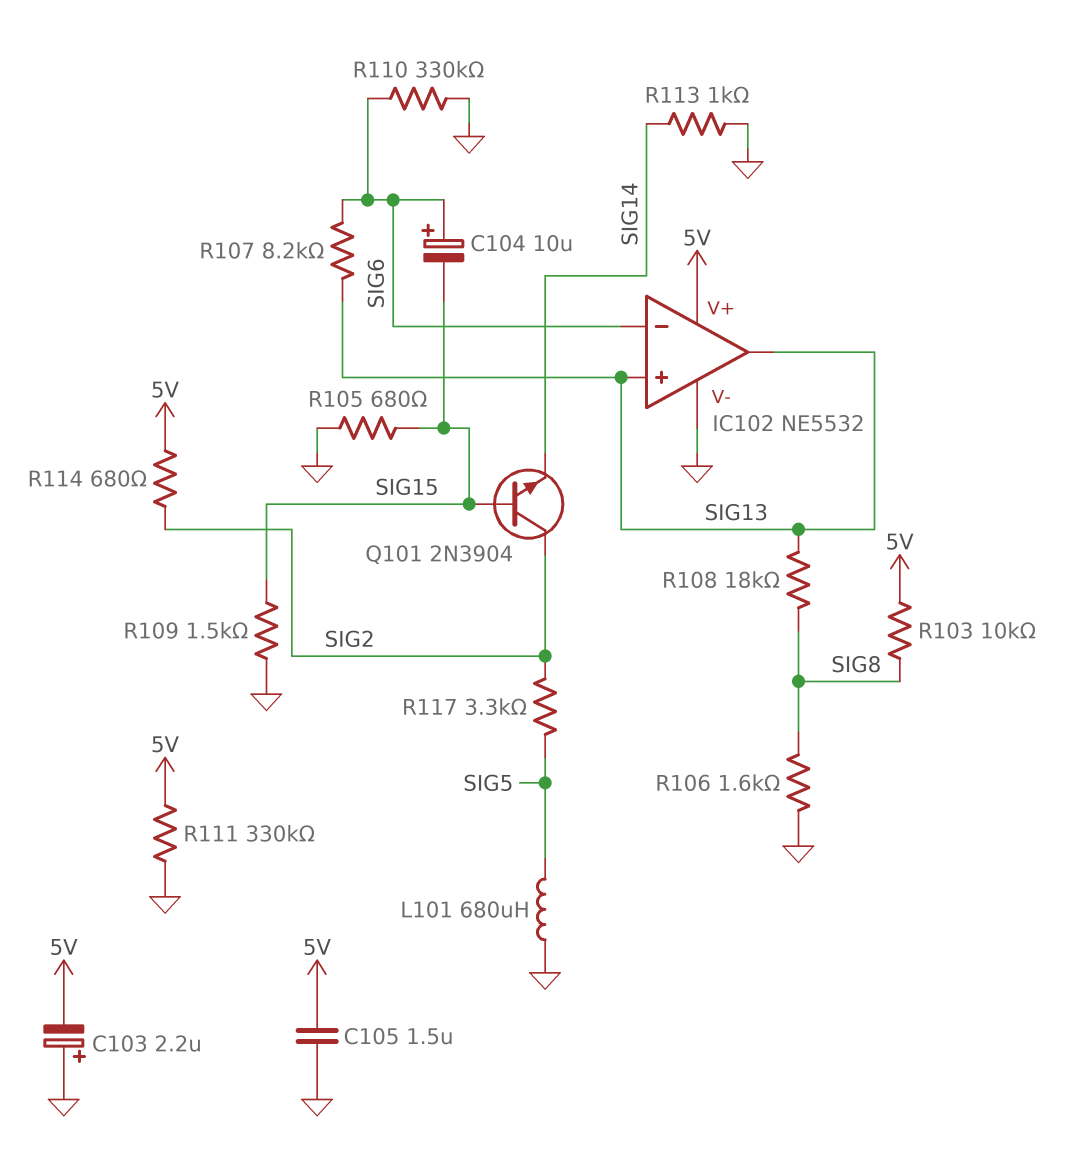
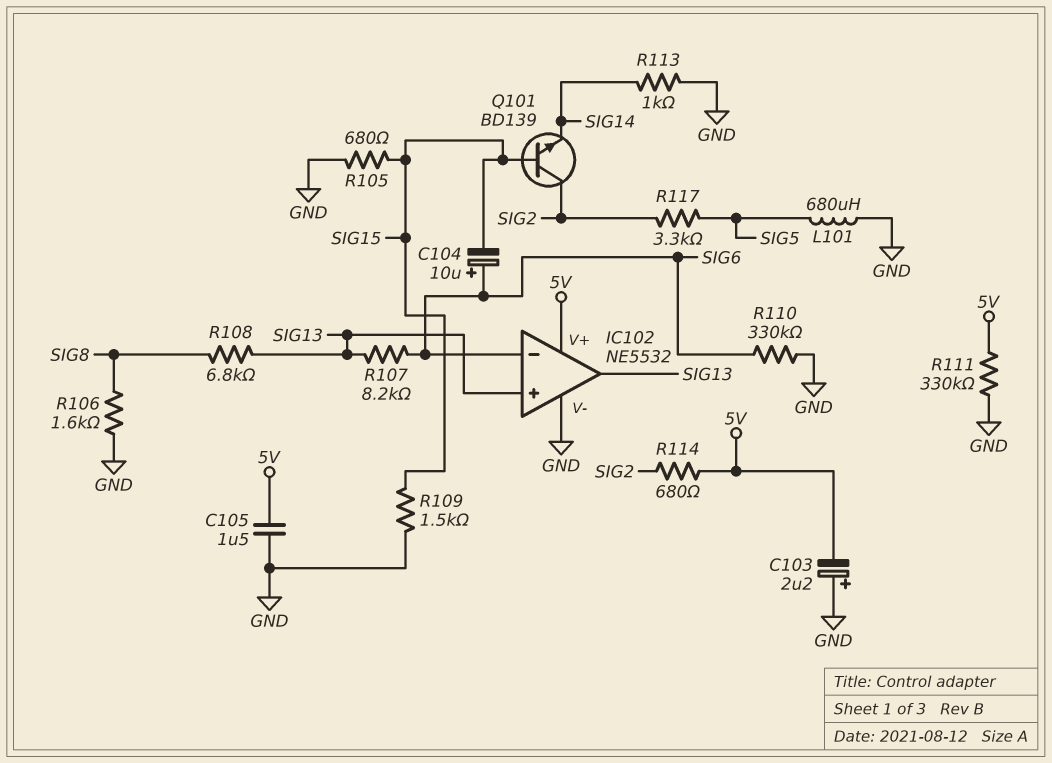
Q101: NPN 2N3904 (B SIG15, C SIG2, E SIG14) -> NPN BD139 (B SIG15, C SIG2, E SIG14)
R103: 10k (5V, SIG8) -> none
R108: 18k (SIG8, SIG13) -> 6.8k (SIG8, SIG13)

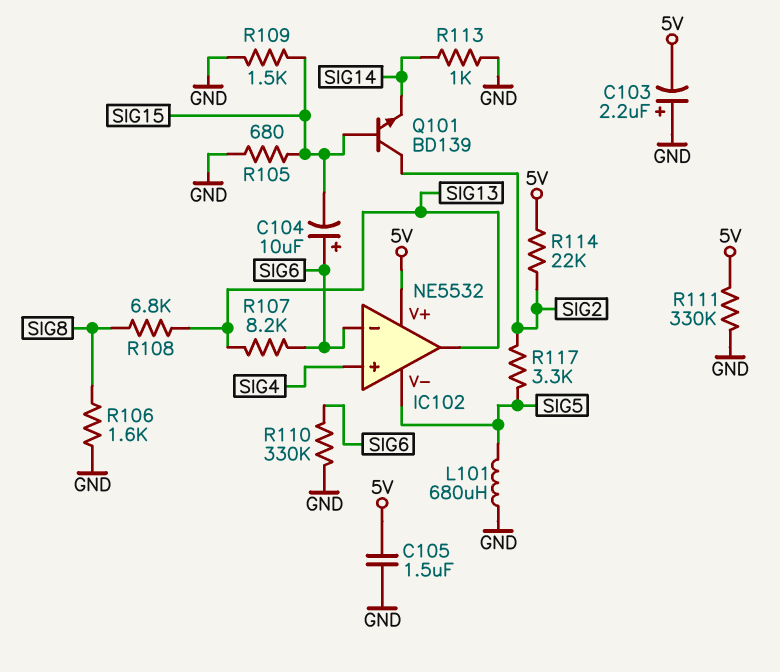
IC102 pin V-: GND -> SIG5
IC102 pin in+: SIG13 -> SIG4
R114: 680 (5V, SIG2) -> 22k (5V, SIG2)

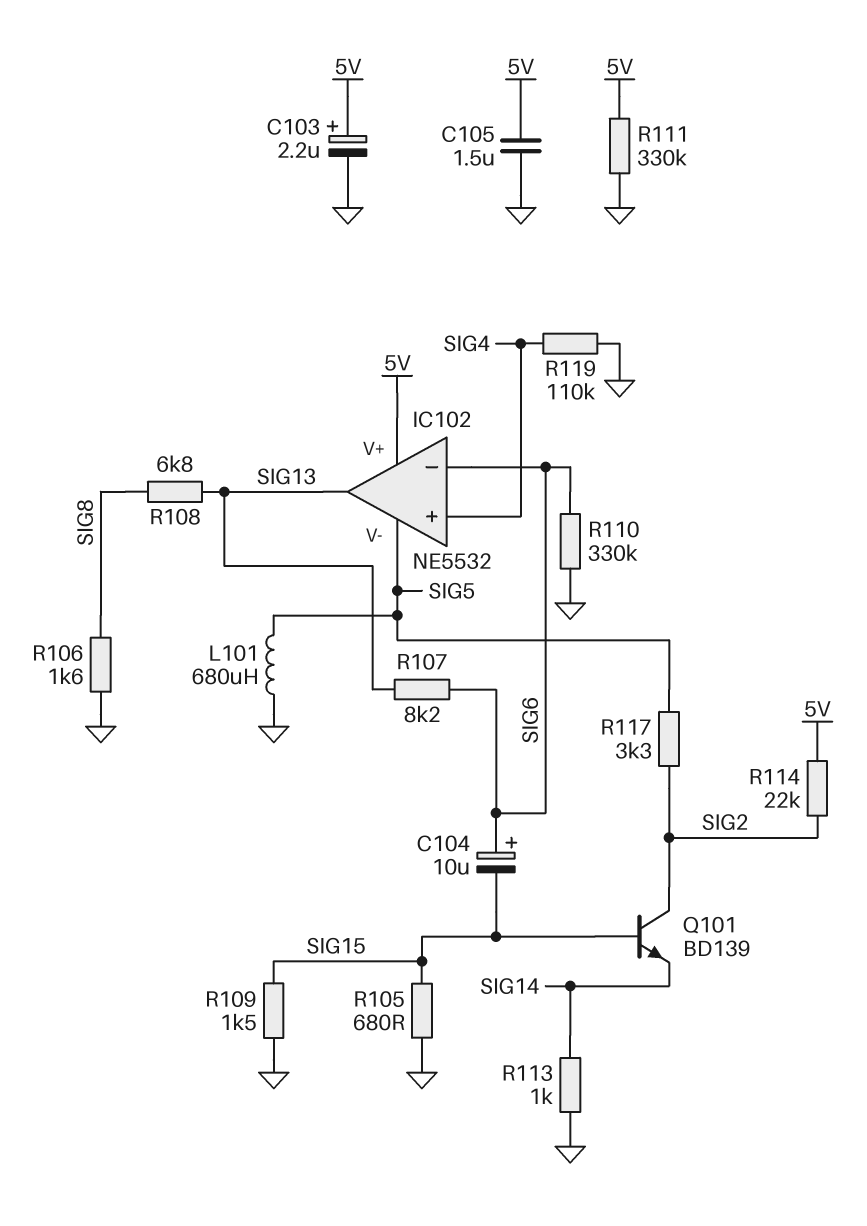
C103: 2.2uF (plus GND, minus 5V) -> 2.2uF (plus 5V, minus GND)
R119: none -> 110k (GND, SIG4)

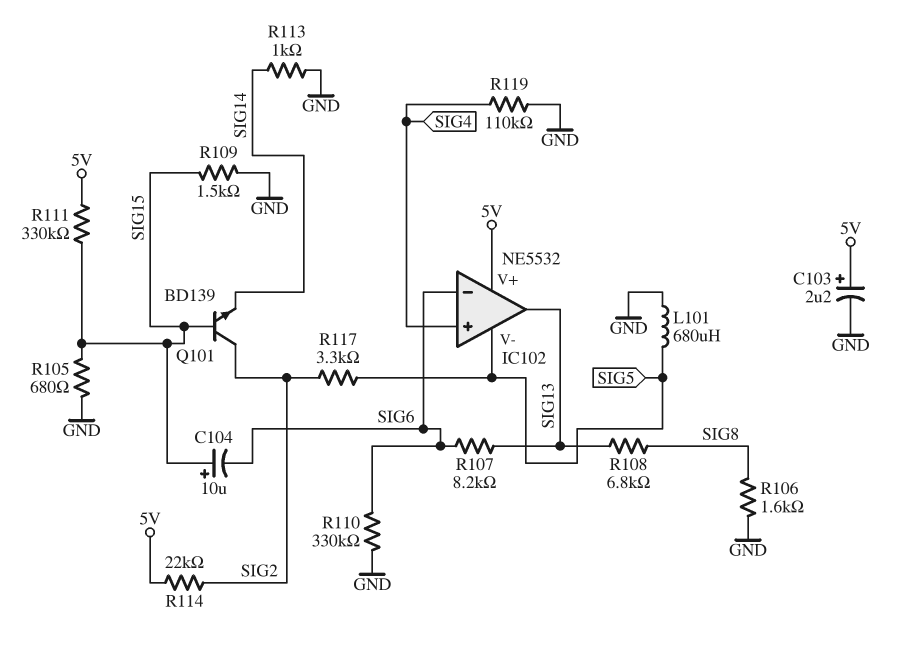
C104: 10uF (plus SIG6, minus SIG15) -> 10uF (plus SIG15, minus SIG6)
C105: 1.5uF (5V, GND) -> none
R111: 330k (5V, GND) -> 330k (5V, SIG15)

